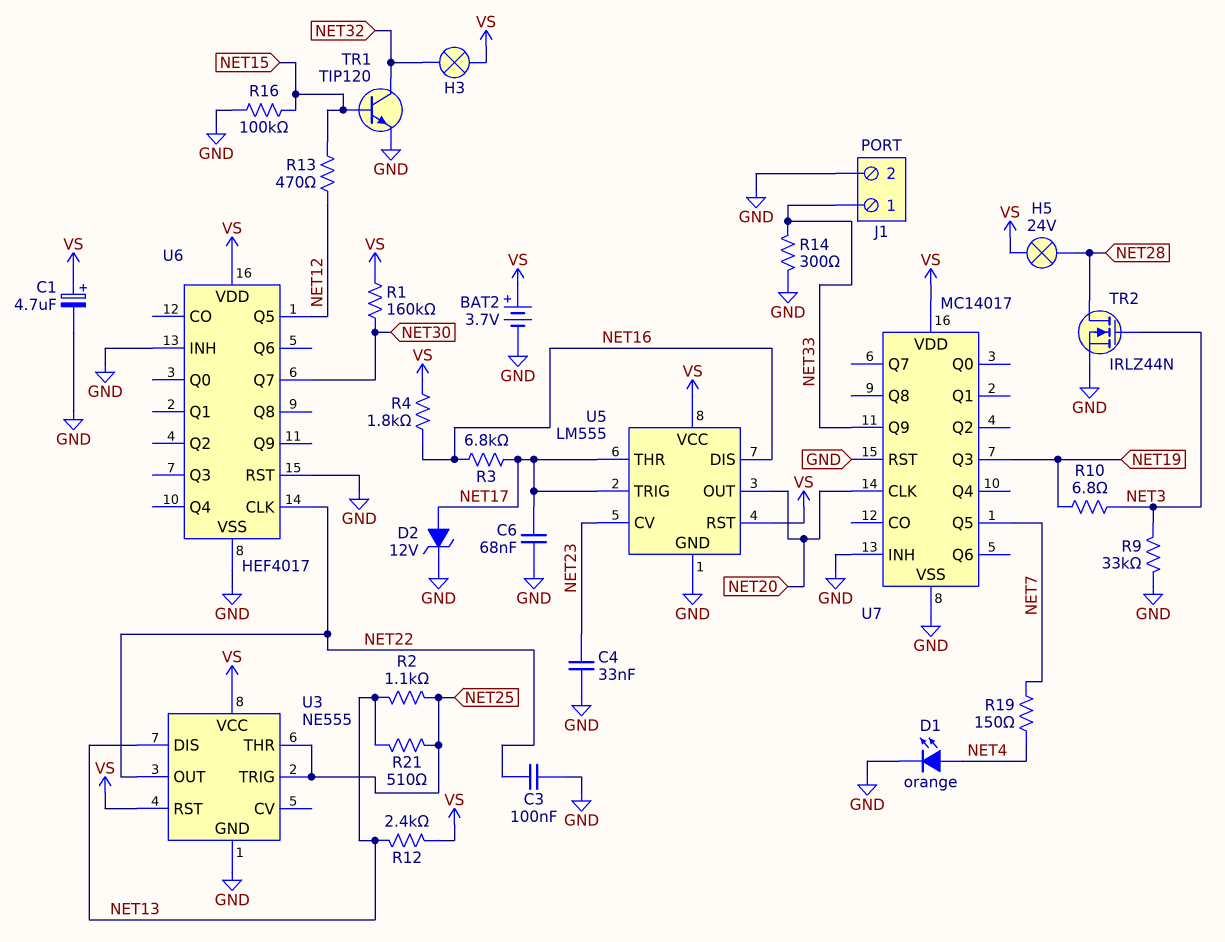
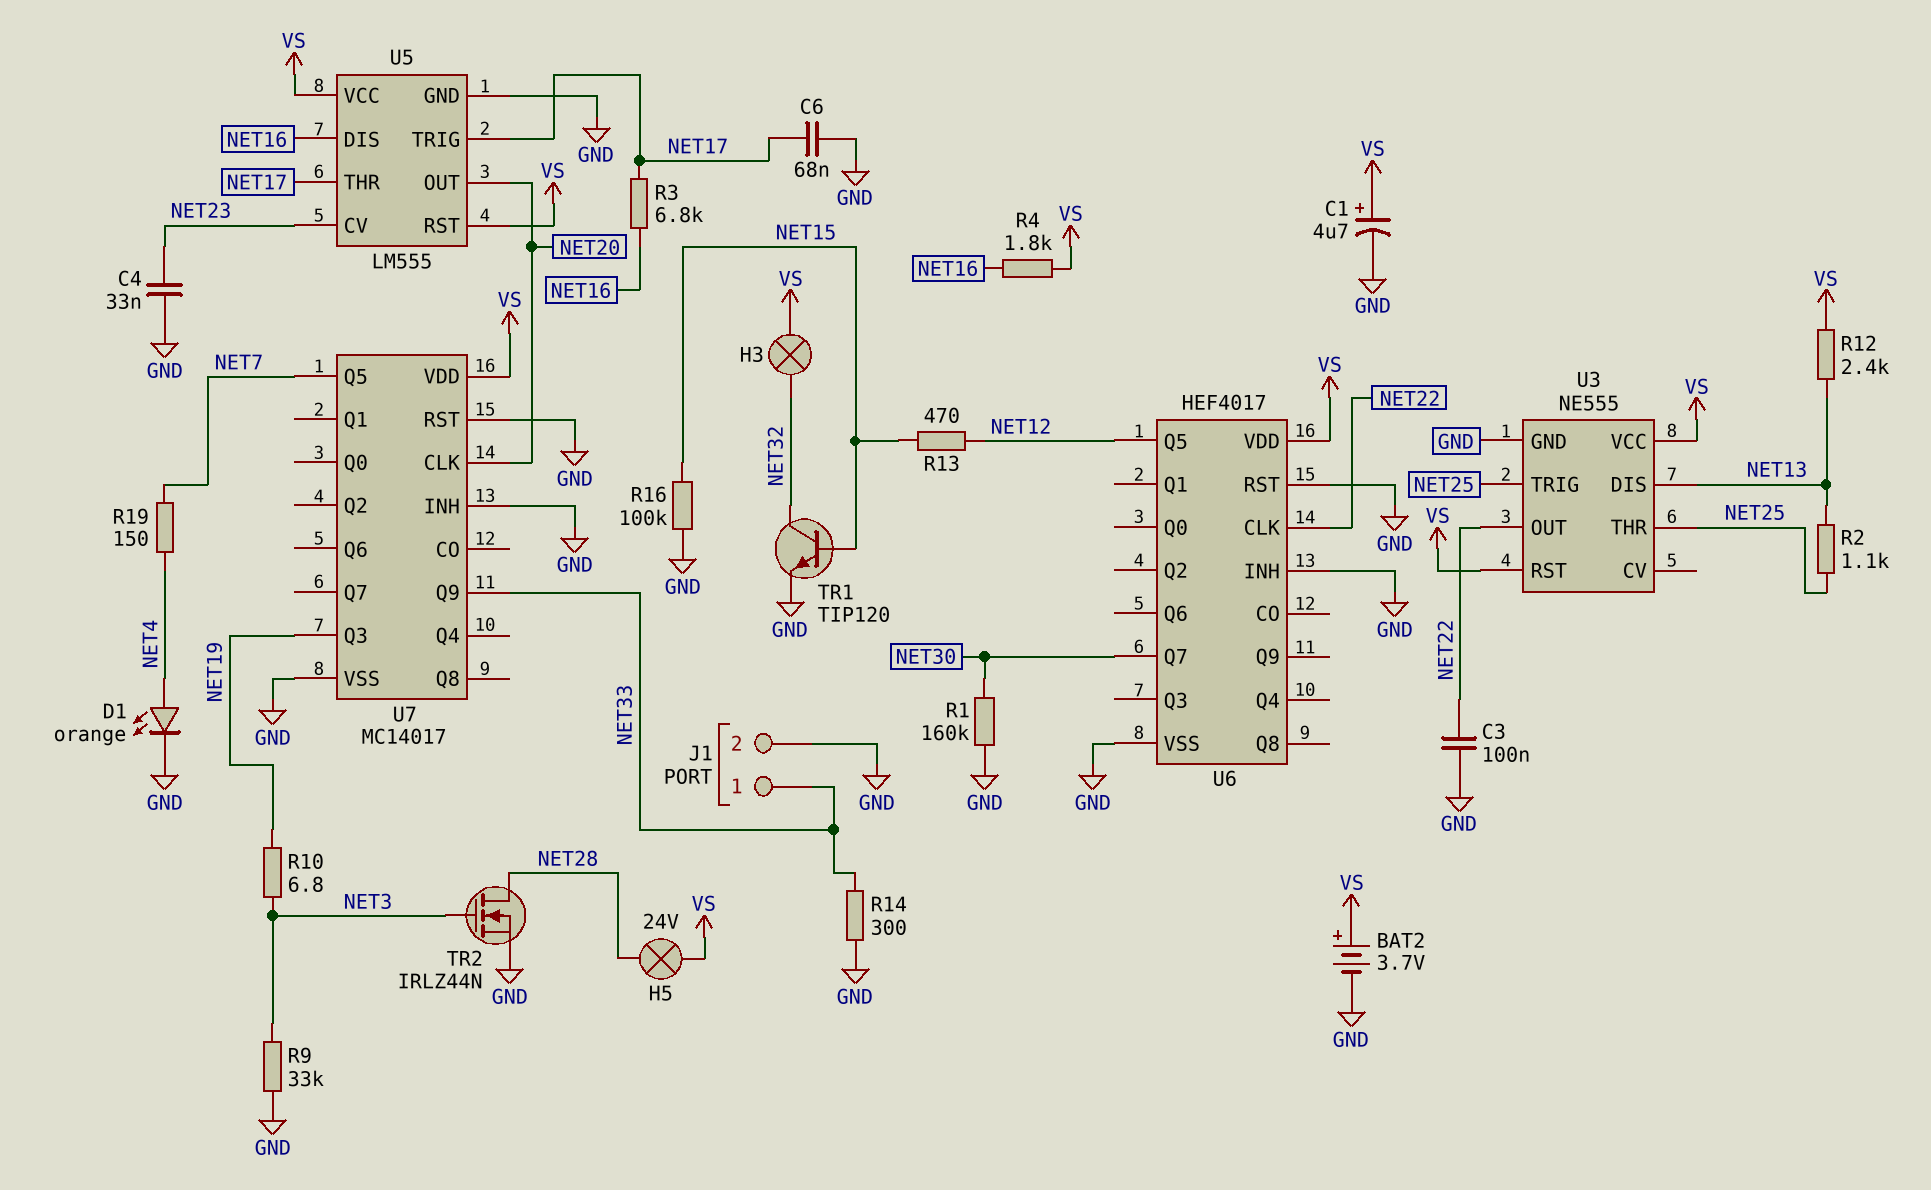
D2: zener 12V (A NET17, K GND) -> none
R1: 160k (NET30, VS) -> 160k (GND, NET30)
R21: 510 (NET13, NET25) -> none

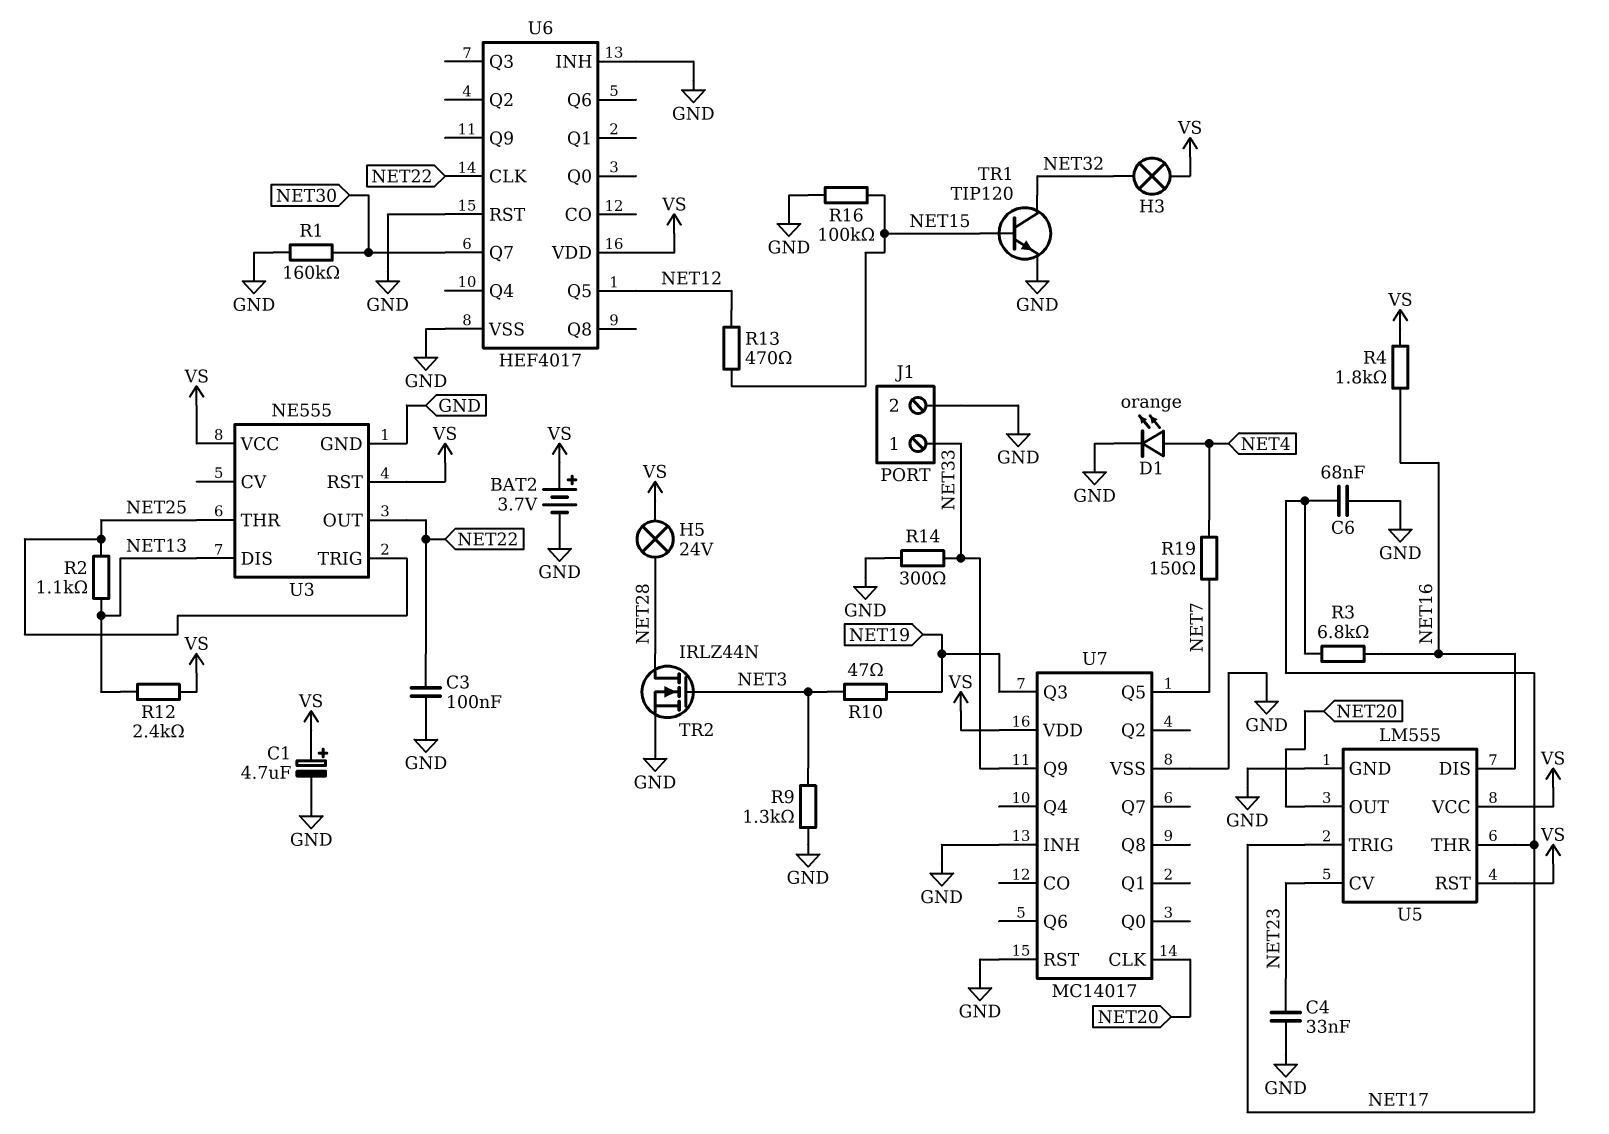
R9: 33k (GND, NET3) -> 1.3k (GND, NET3)
R10: 6.8 (NET3, NET19) -> 47 (NET3, NET19)

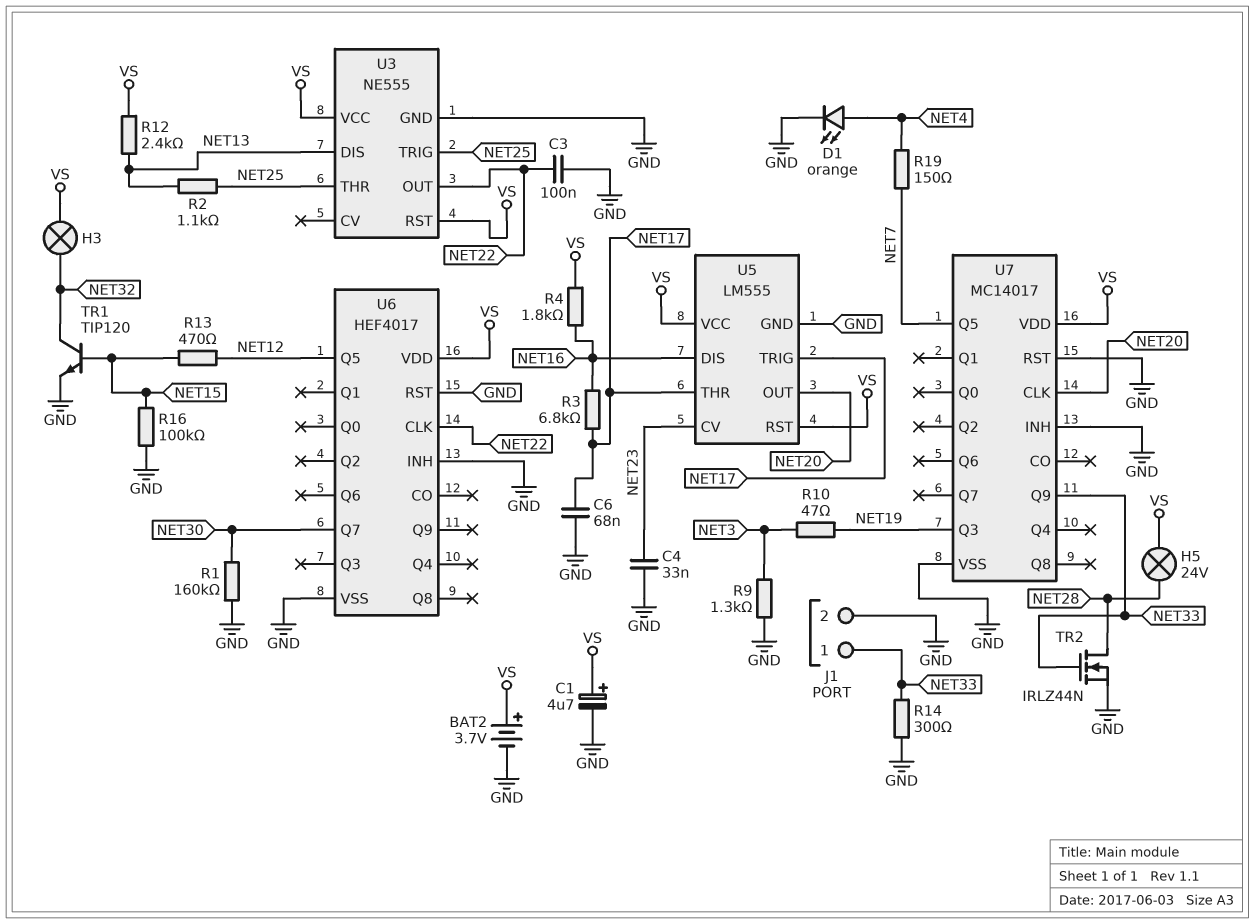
TR2: NMOS IRLZ44N (G NET3, D NET28, S GND) -> NMOS IRLZ44N (G NET33, D NET28, S GND)

